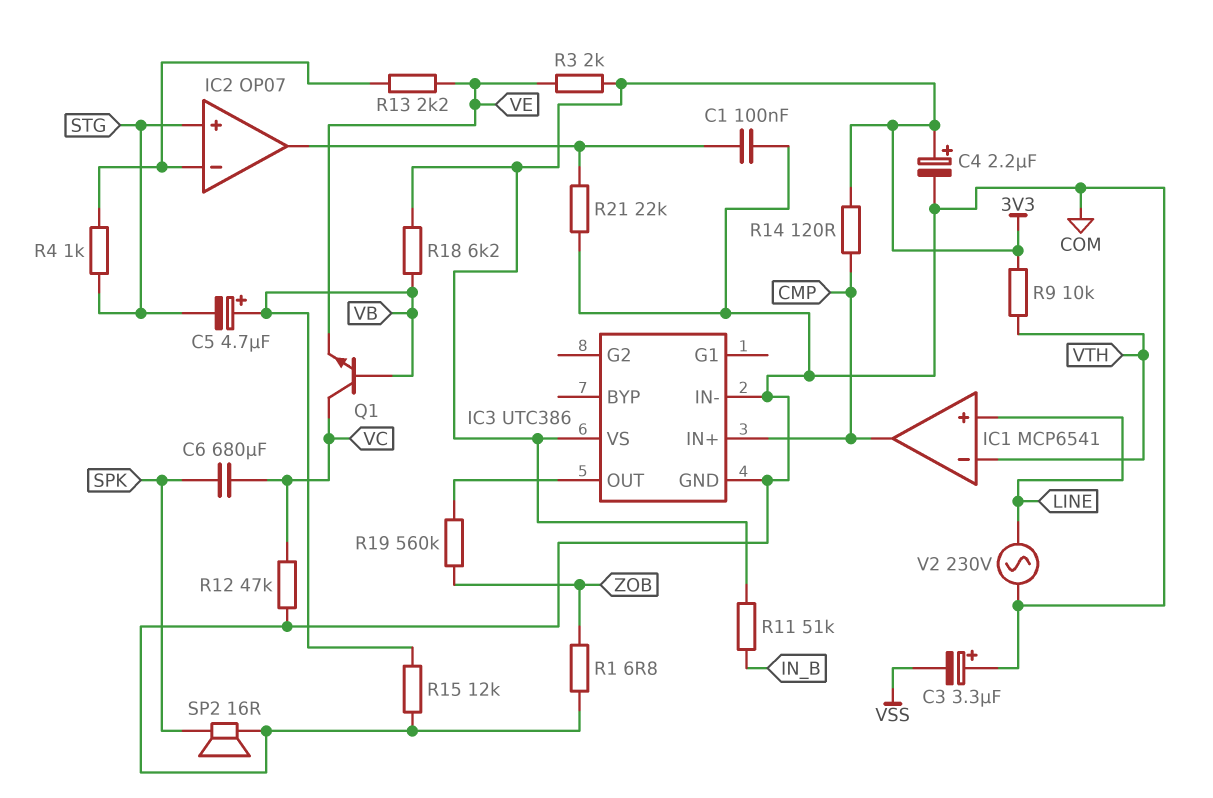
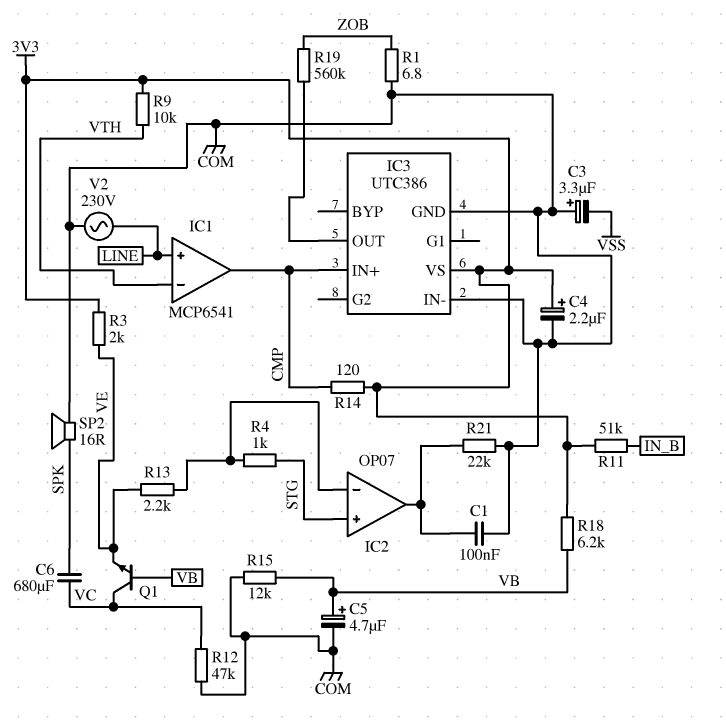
C5: 4.7uF (plus VB, minus STG) -> 4.7uF (plus VB, minus COM)

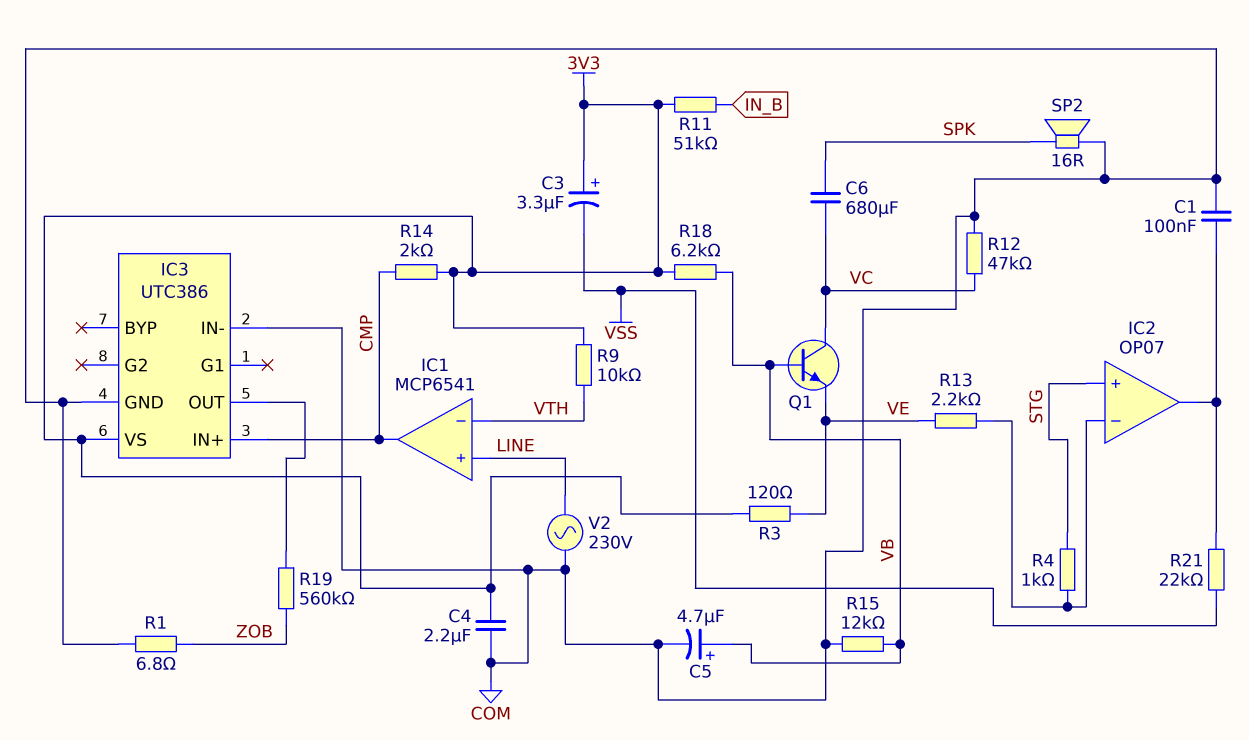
C3: 3.3uF (plus COM, minus VSS) -> 3.3uF (plus 3V3, minus VSS)
C4: 2.2uF (plus 3V3, minus COM) -> 2.2uF (3V3, COM)
R3: 2k (3V3, VE) -> 120 (3V3, VE)
R14: 120 (3V3, CMP) -> 2k (3V3, CMP)
R21: 22k (COM, IC2/out) -> 22k (IC2/out, VSS)

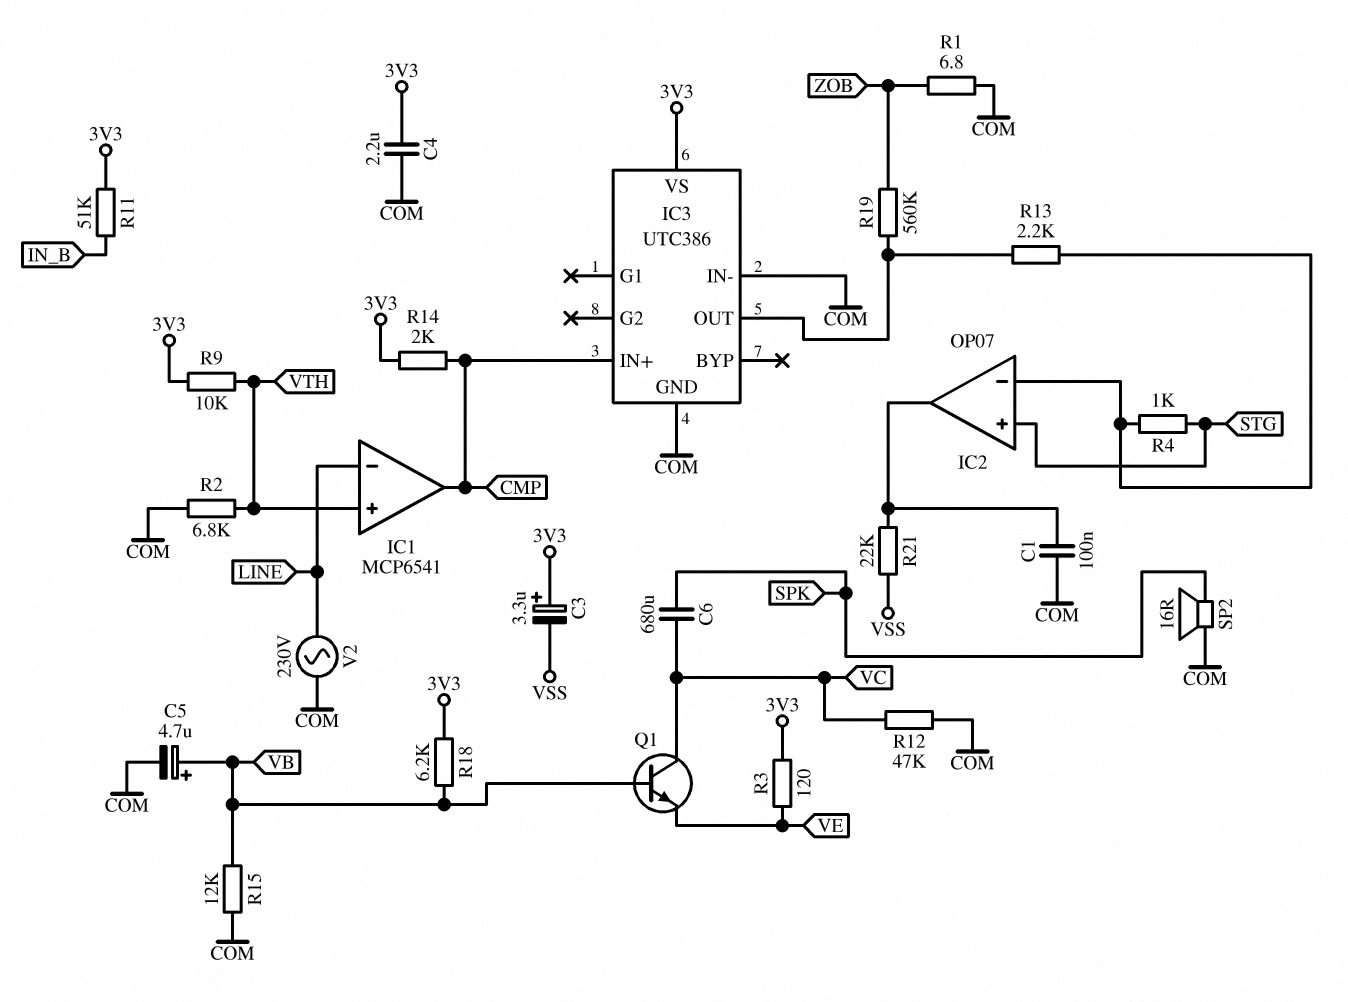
IC1 pin in+: LINE -> VTH
IC1 pin in-: VTH -> LINE
R2: none -> 6.8k (COM, VTH)
R13: 2.2k (IC2/in-, VE) -> 2.2k (IC2/in-, IC3/OUT)

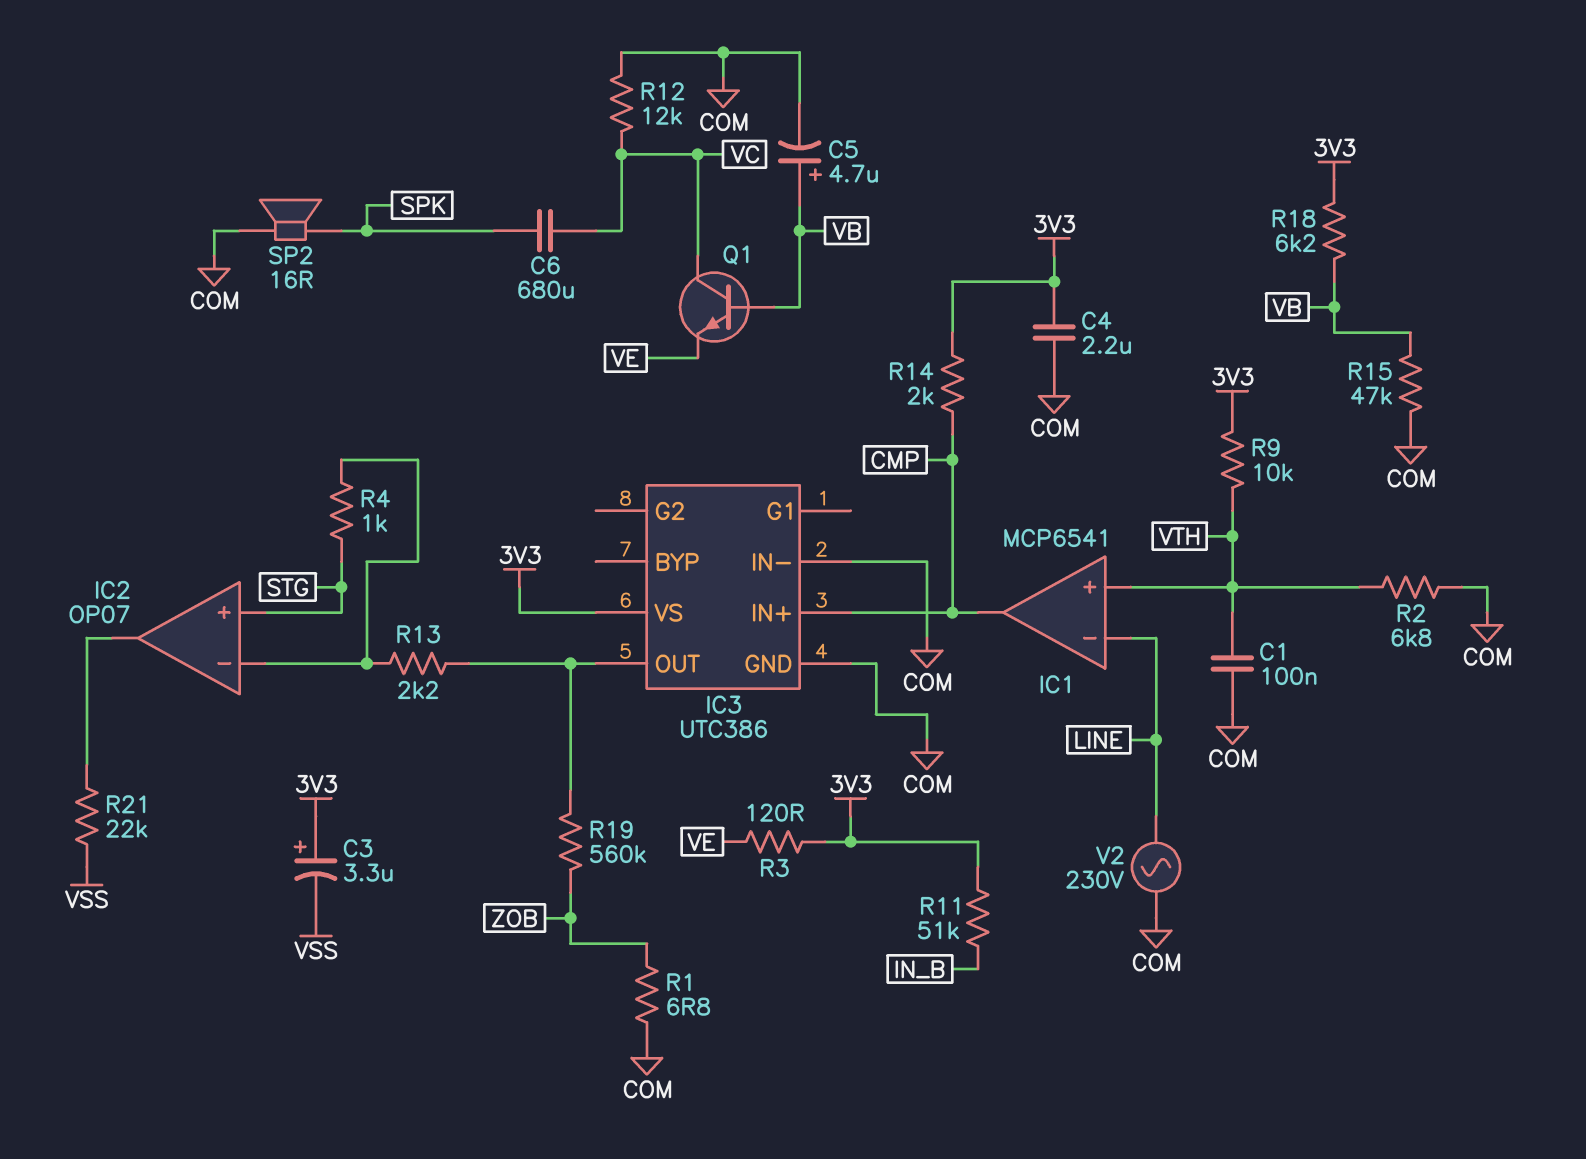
C1: 100nF (COM, IC2/out) -> 100nF (COM, VTH)
R12: 47k (COM, VC) -> 12k (COM, VC)
R15: 12k (COM, VB) -> 47k (COM, VB)

